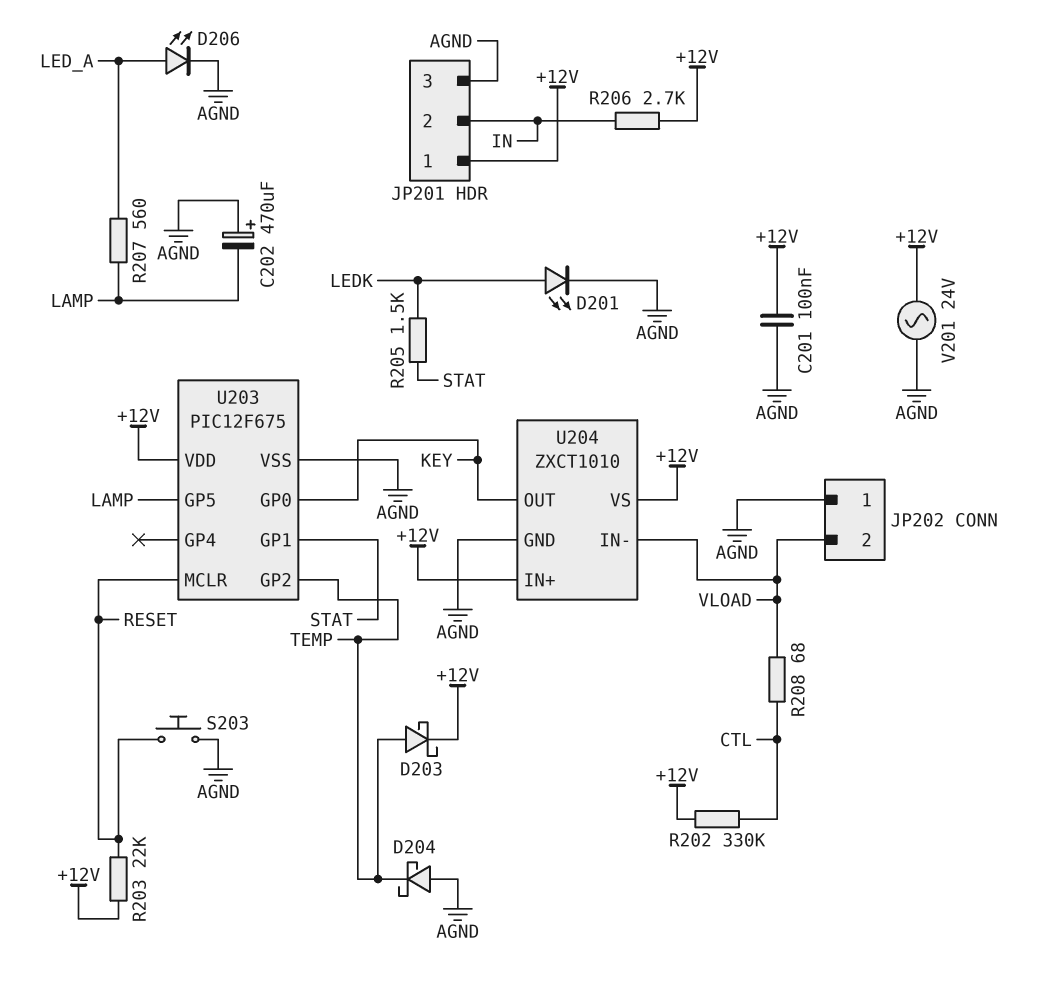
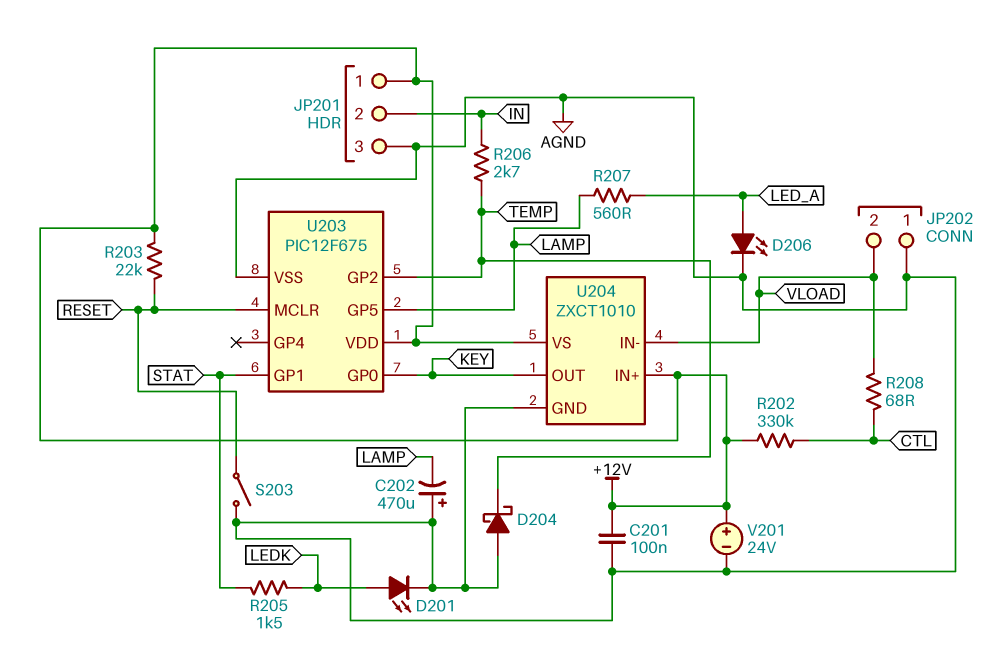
D203: schottky (A TEMP, K +12V) -> none
R206: 2.7k (+12V, IN) -> 2.7k (IN, TEMP)
S203: button (AGND, RESET) -> switch (AGND, RESET)
V201: AC 24V (+12V, AGND) -> 24V (plus +12V, minus AGND)

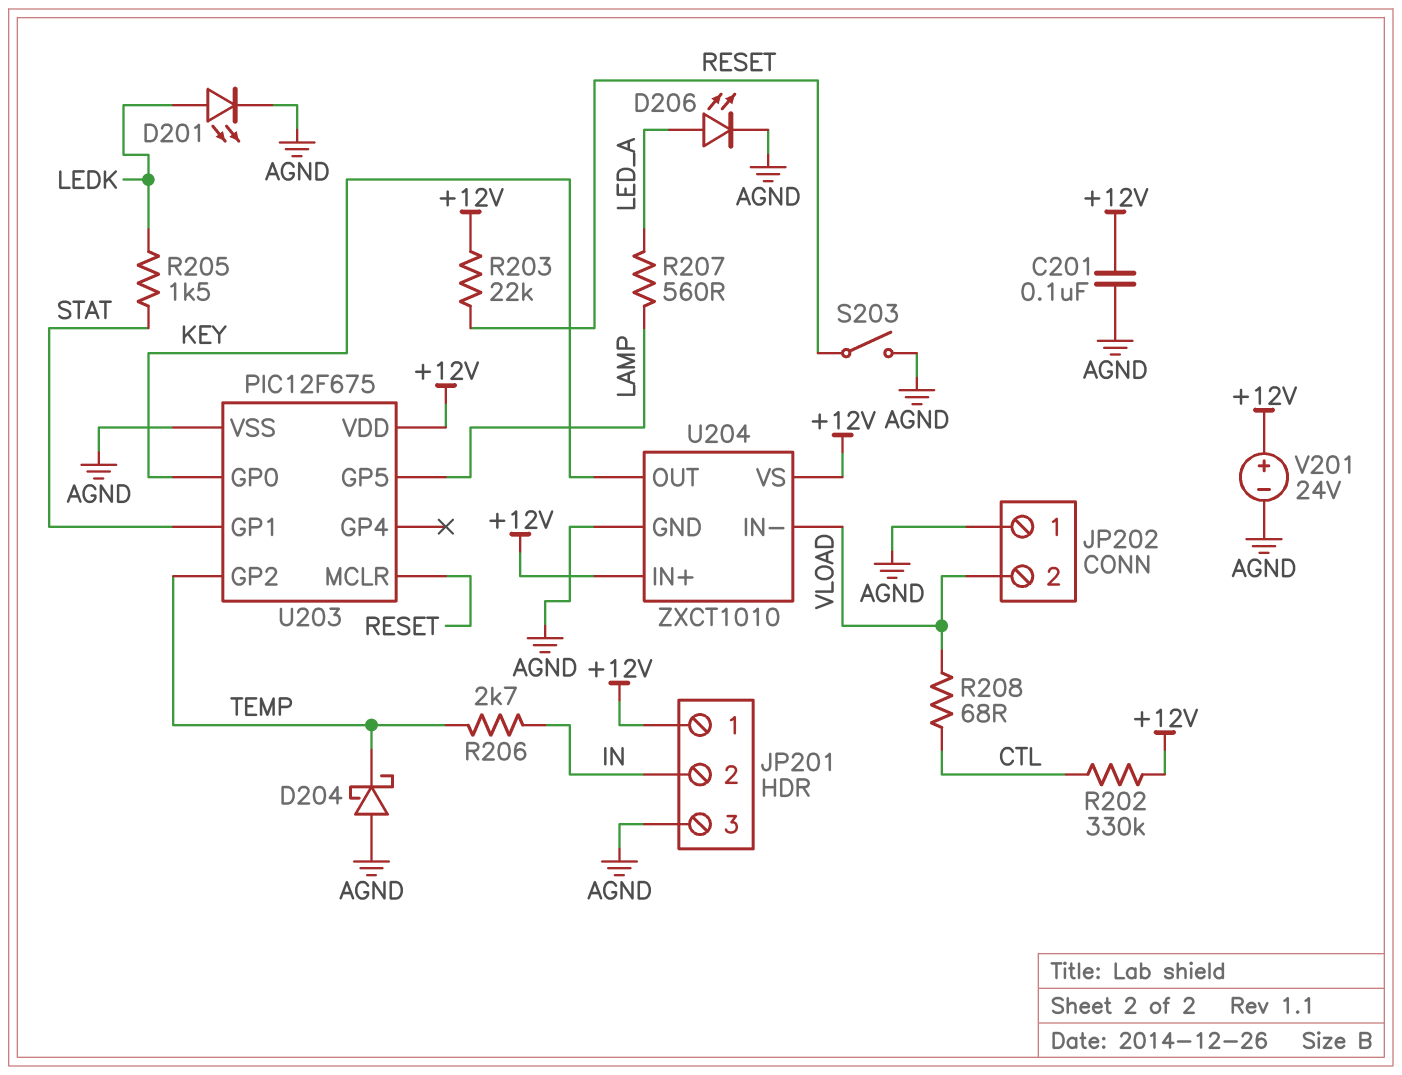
C202: 470uF (plus AGND, minus LAMP) -> none

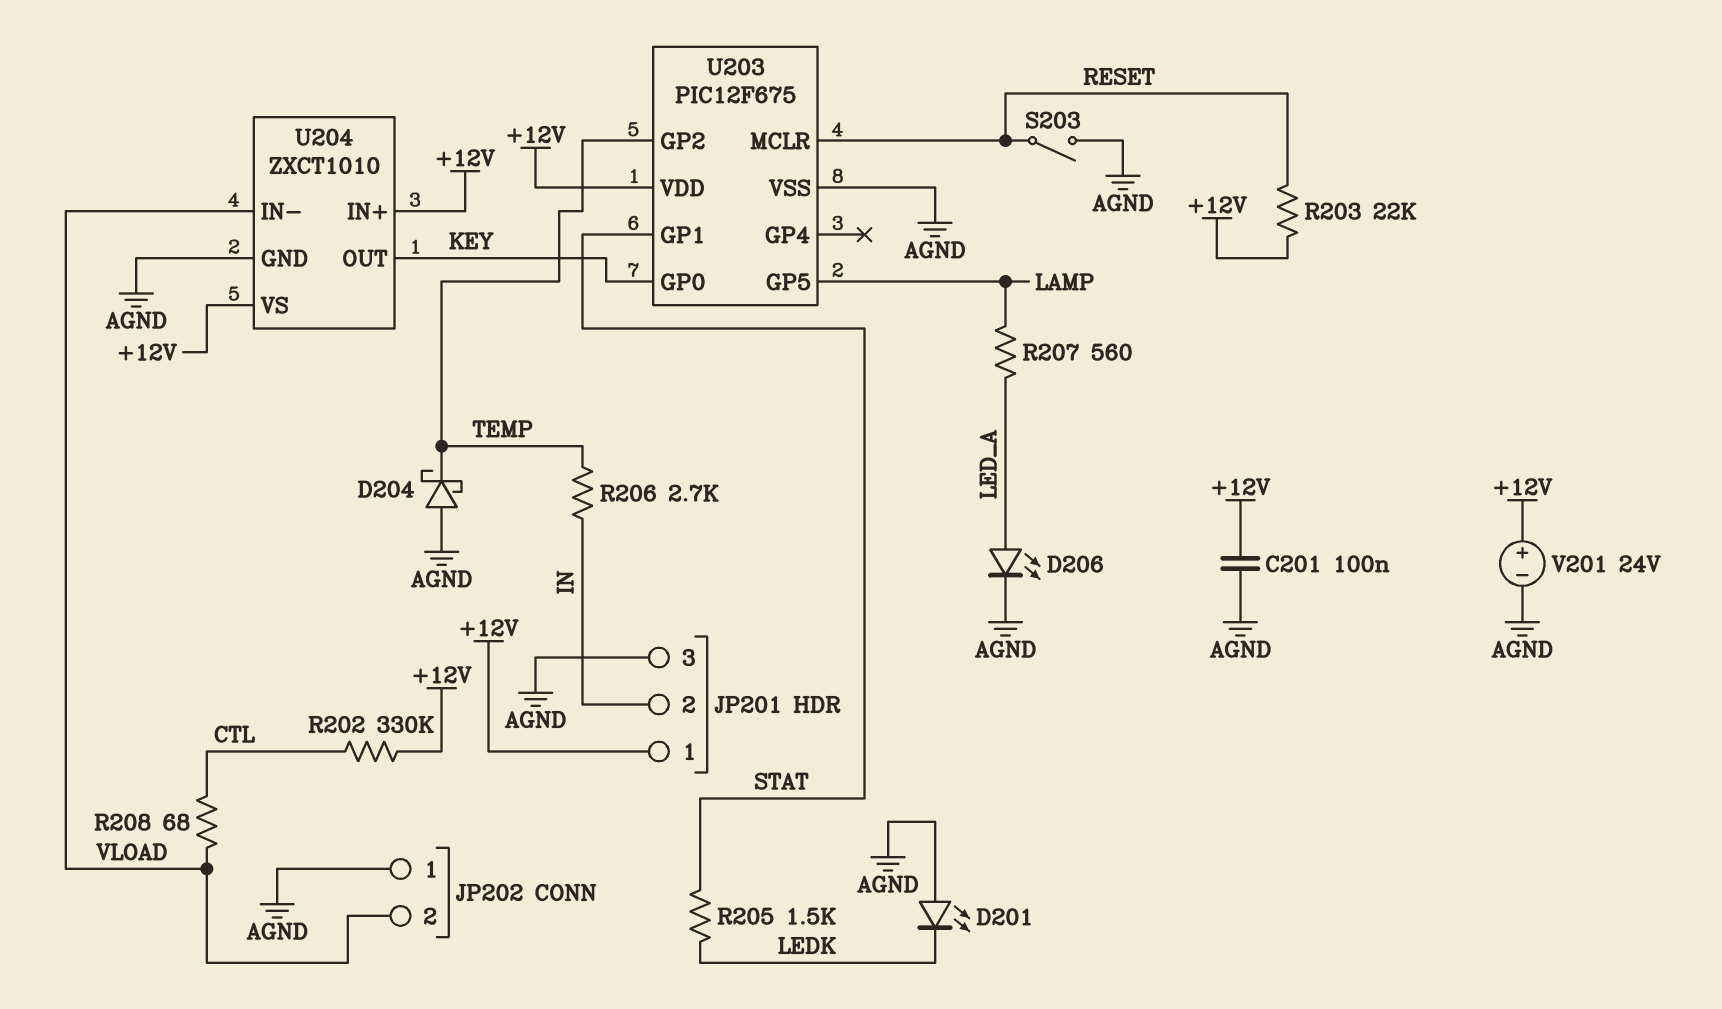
D201: LED (A LEDK, K AGND) -> LED (A AGND, K LEDK)

